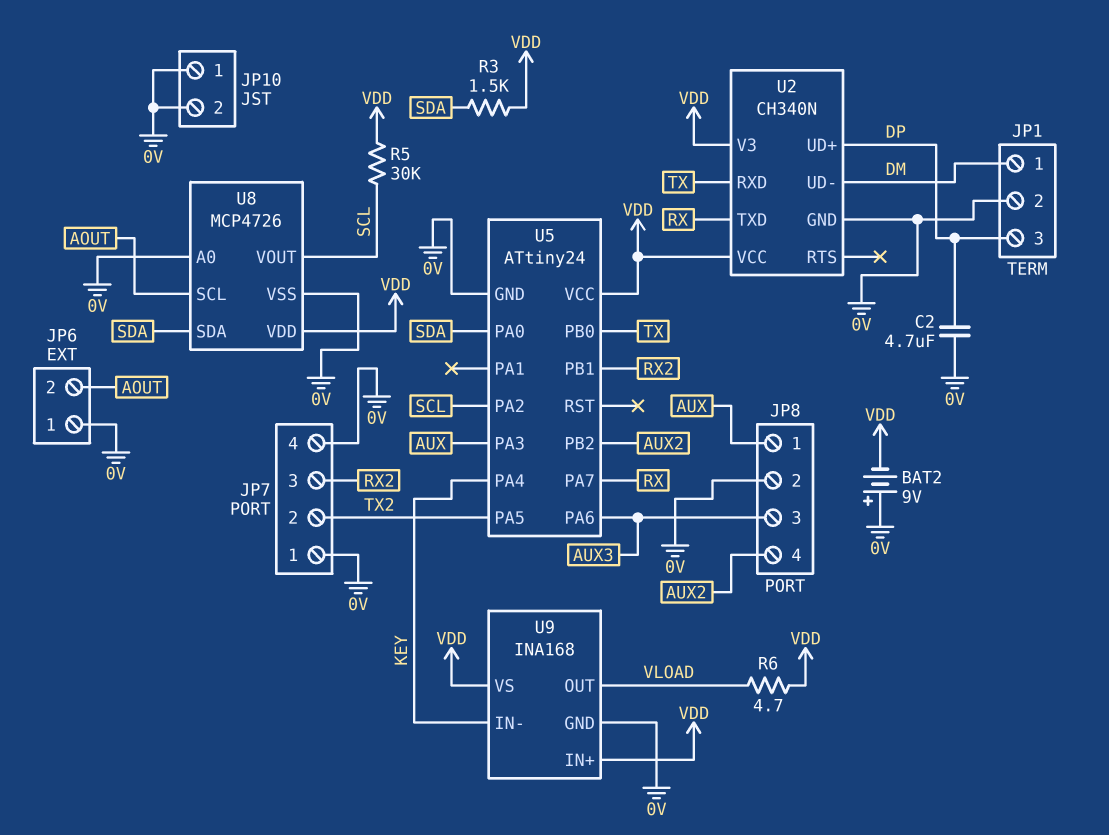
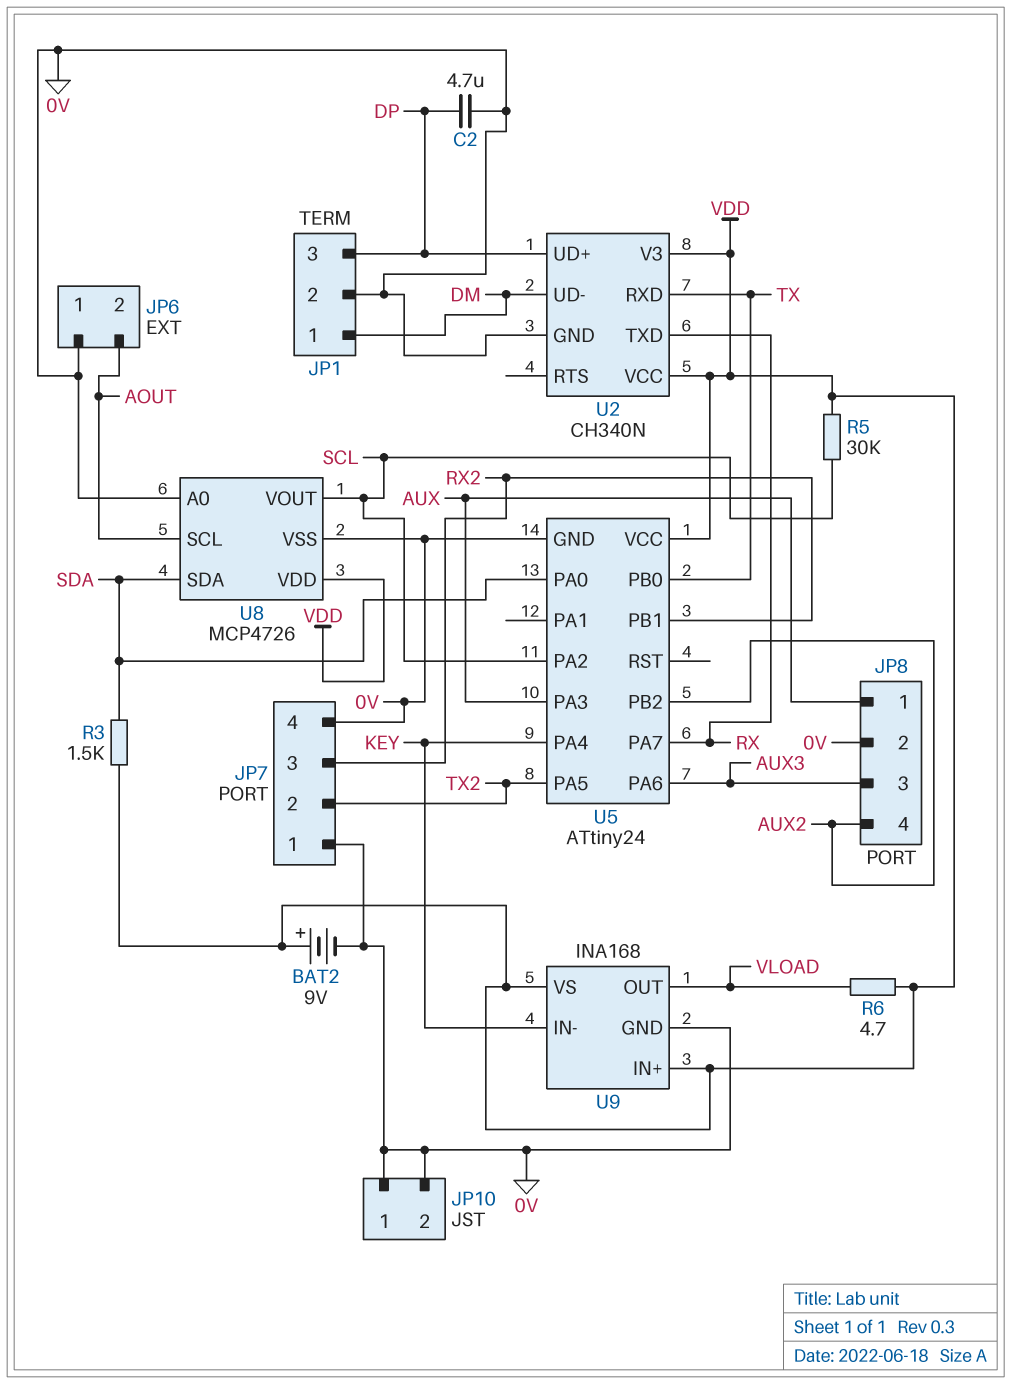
BAT2: 9V (plus 0V, minus VDD) -> 9V (plus VDD, minus 0V)

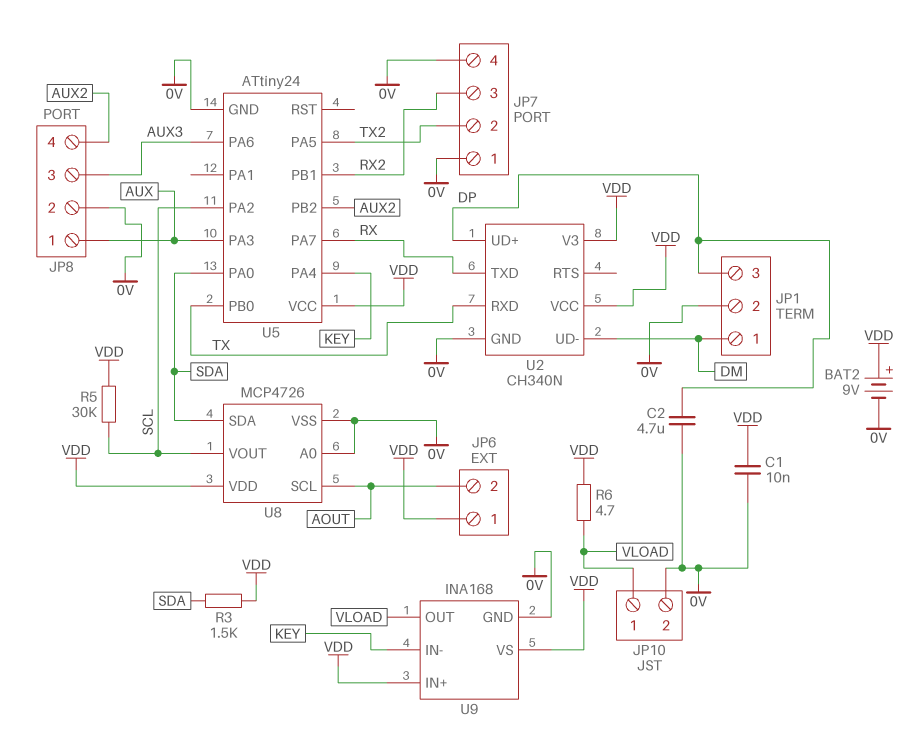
C1: none -> 10nF (0V, VDD)
JP6 pin 1: 0V -> VDD
JP10 pin 1: 0V -> VLOAD

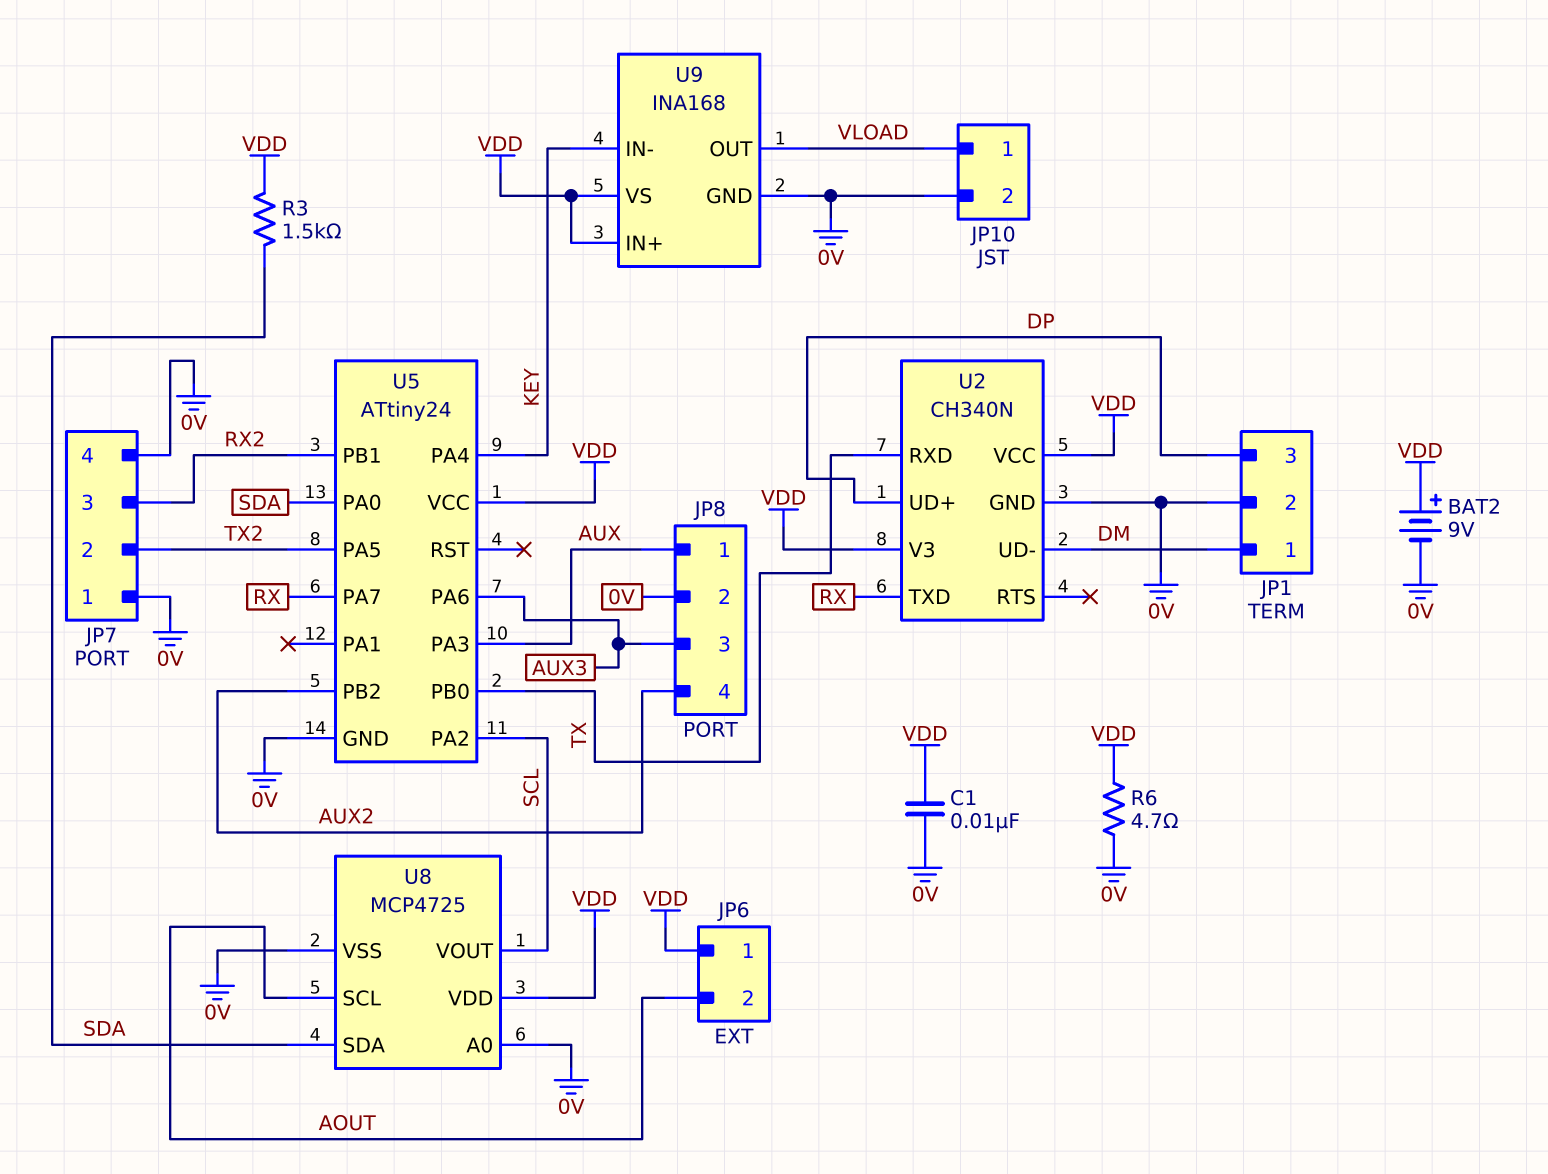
C2: 4.7uF (0V, DP) -> none
R5: 30k (SCL, VDD) -> none
R6: 4.7 (VDD, VLOAD) -> 4.7 (0V, VDD)
U8: MCP4726 -> MCP4725

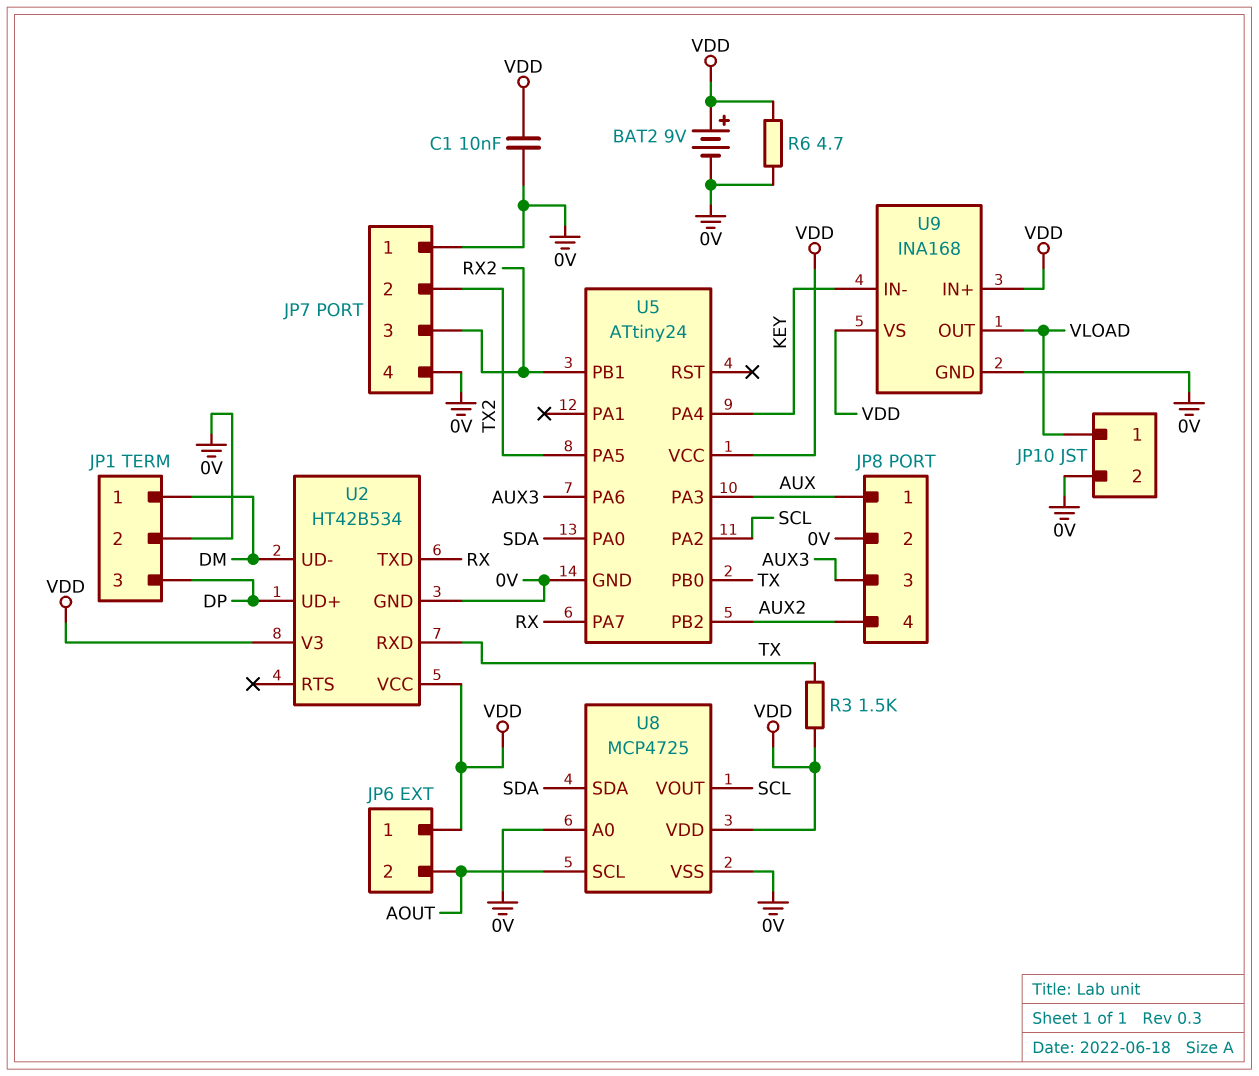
R3: 1.5k (SDA, VDD) -> 1.5k (TX, VDD)
U2: CH340N -> HT42B534

